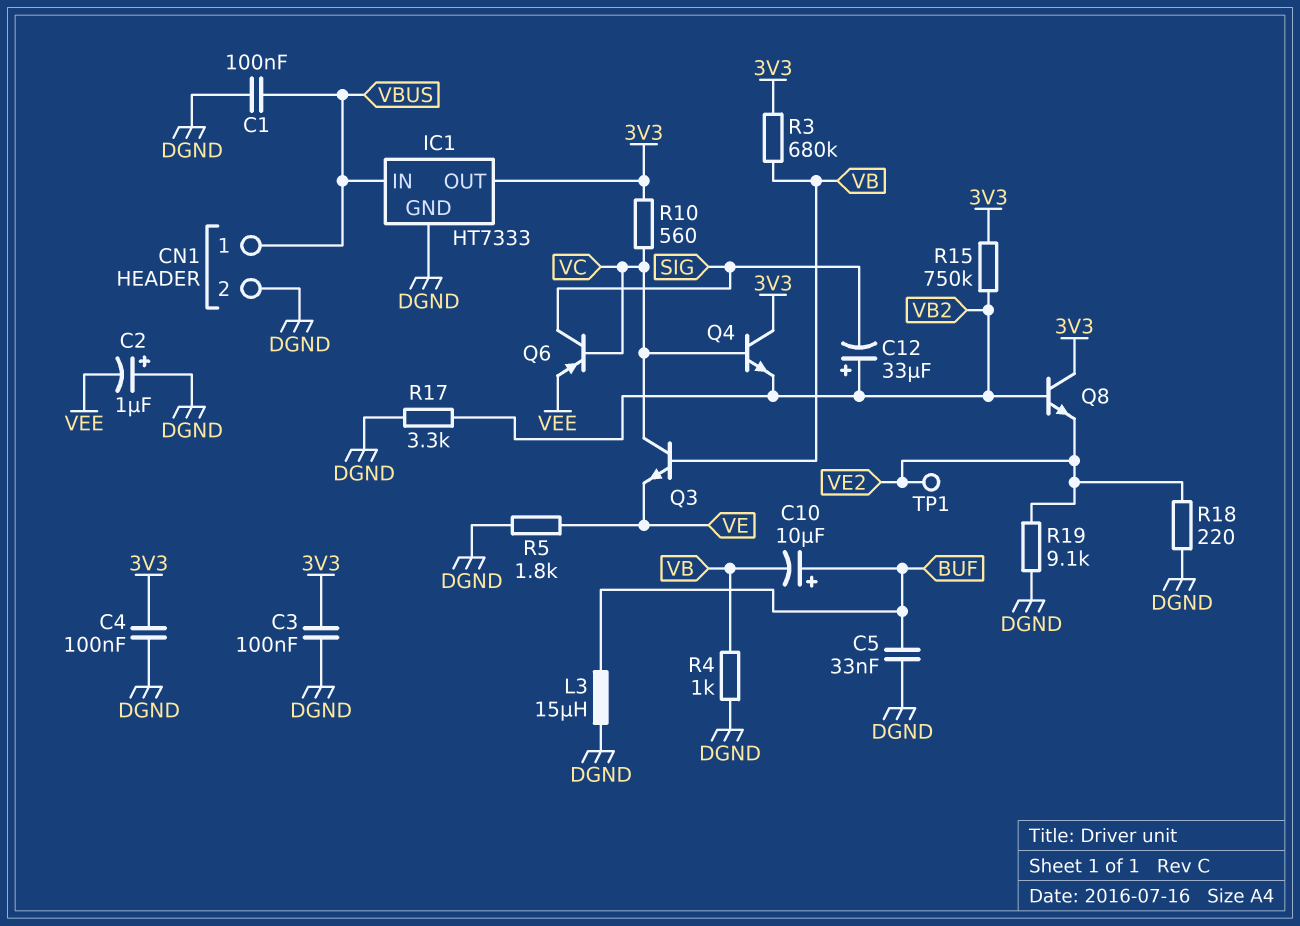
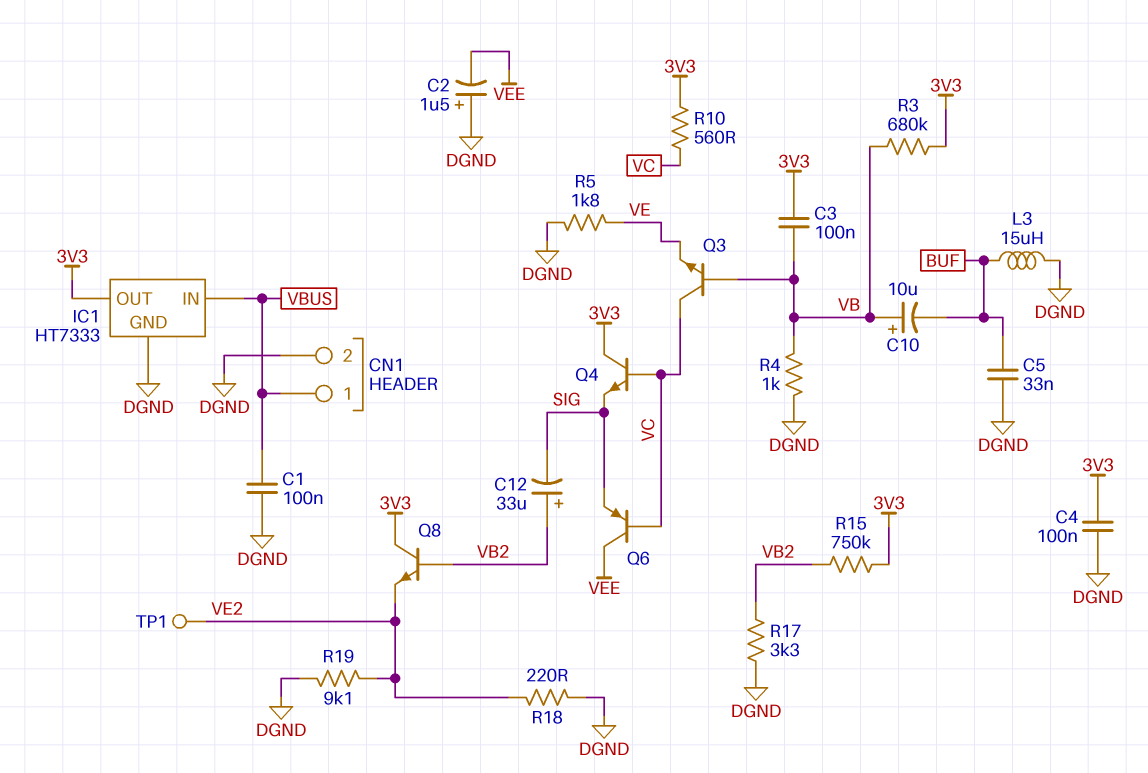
C2: 1uF (plus DGND, minus VEE) -> 1.5uF (plus DGND, minus VEE)
C3: 100nF (3V3, DGND) -> 100nF (3V3, VB)
C10: 10uF (plus BUF, minus VB) -> 10uF (plus VB, minus BUF)
Q4: NPN (B VC, C 3V3, E VB2) -> NPN (B VC, C 3V3, E SIG)
Q6: PNP (B VC, C SIG, E VEE) -> PNP (B VC, C VEE, E SIG)

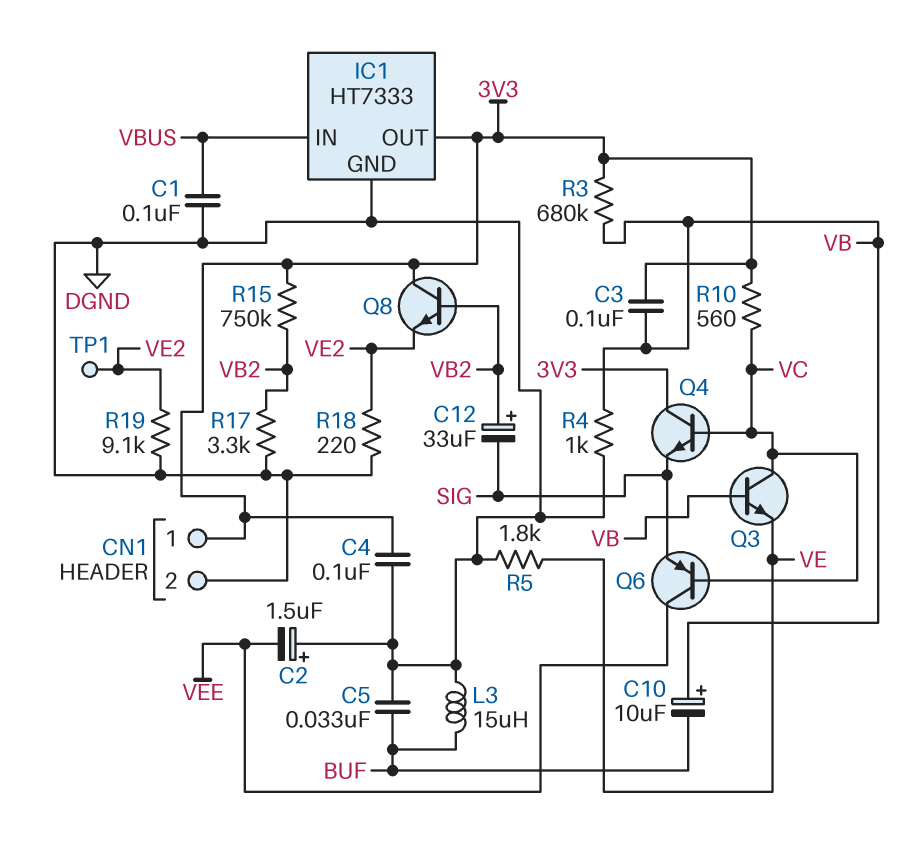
CN1 pin 1: VBUS -> 3V3

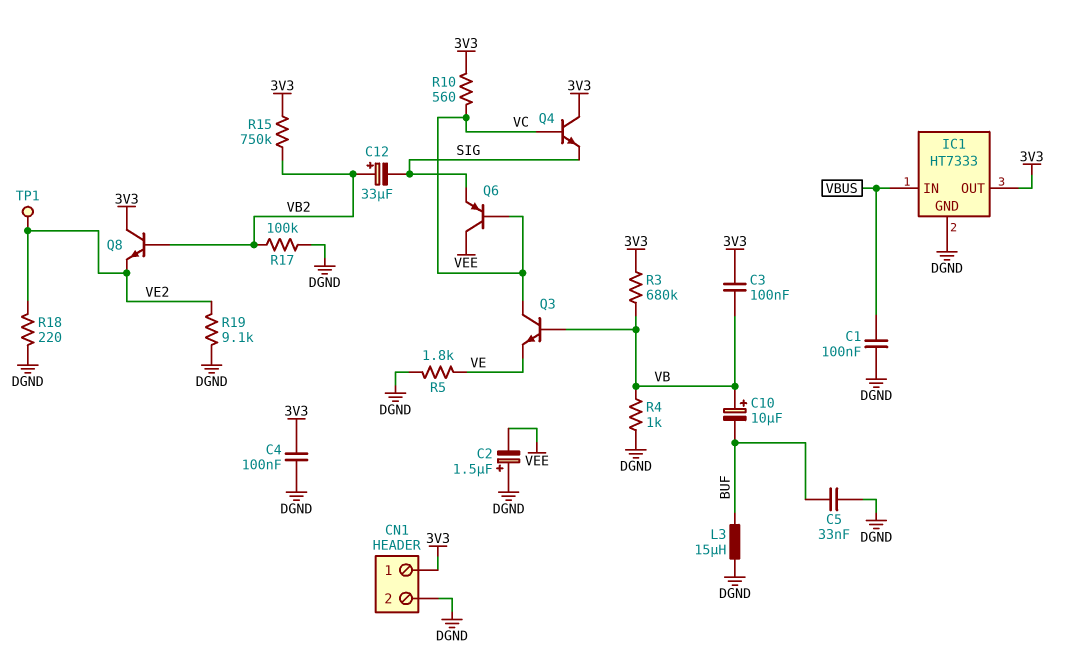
R17: 3.3k (DGND, VB2) -> 100k (DGND, VB2)

